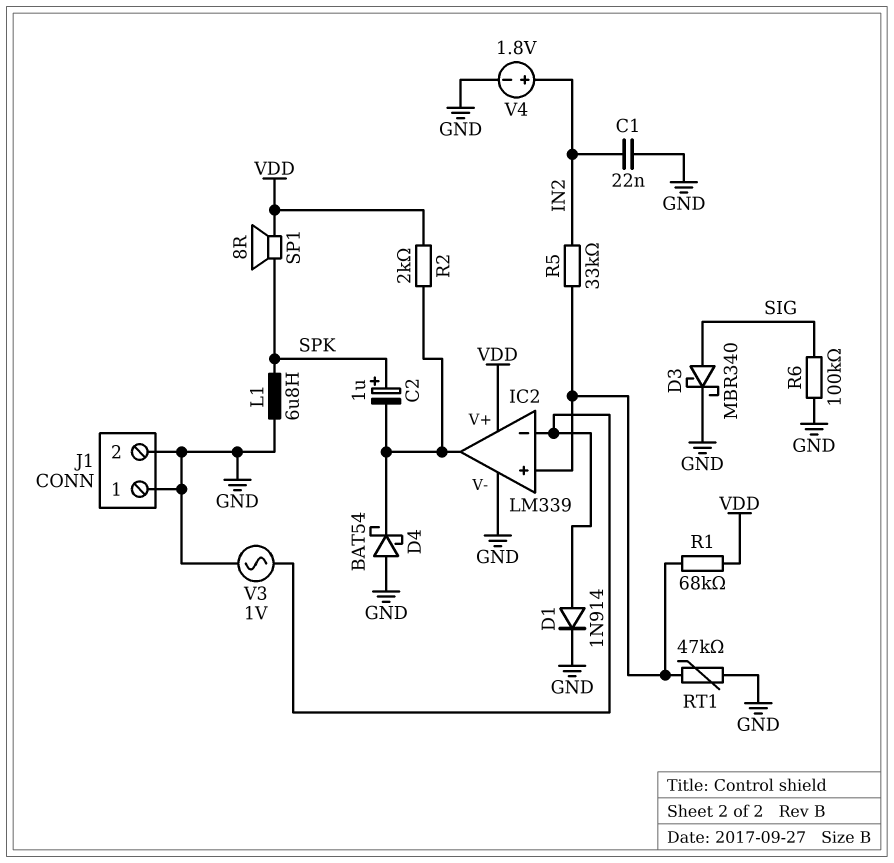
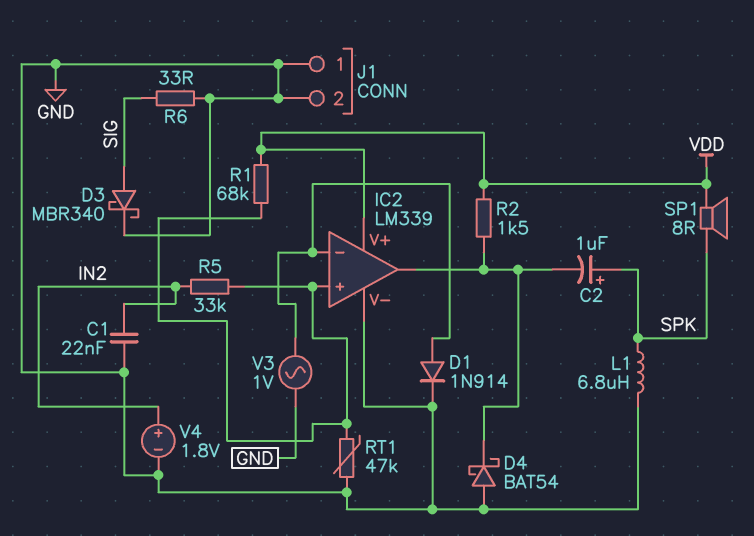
R2: 2k (IC2/out, VDD) -> 1.5k (IC2/out, VDD)
R6: 100k (GND, SIG) -> 33 (GND, SIG)

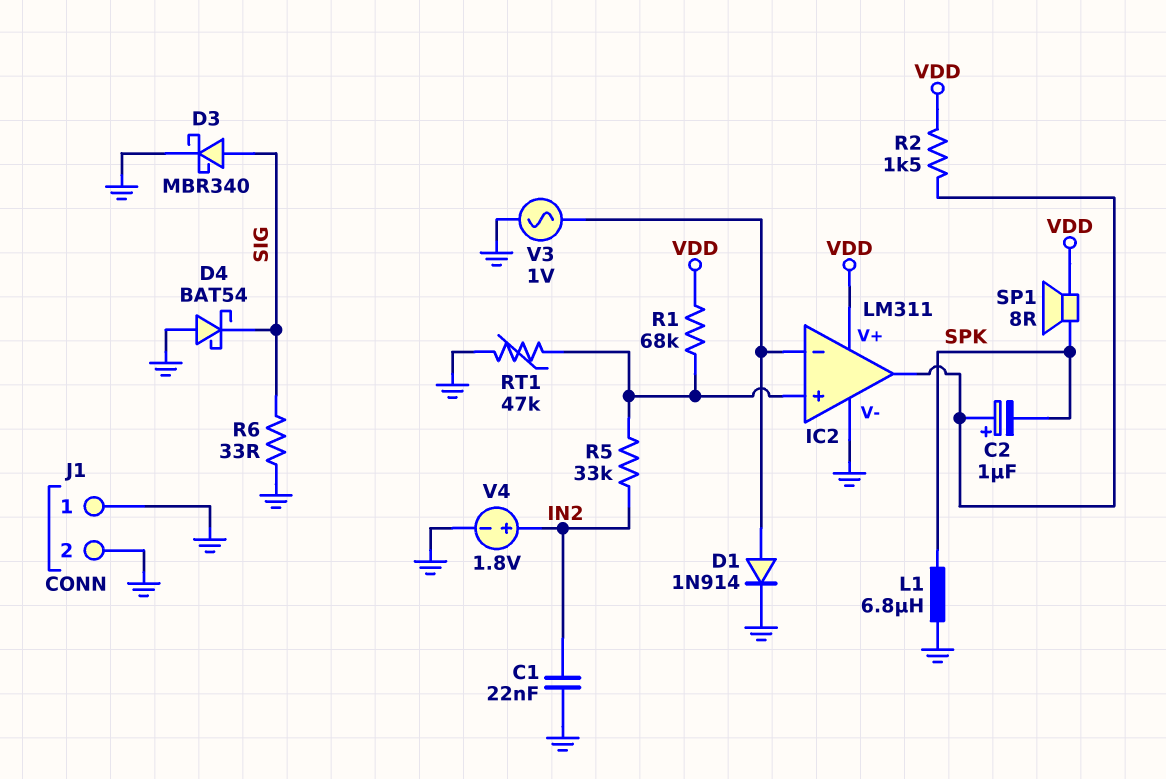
C2: 1uF (plus SPK, minus IC2/out) -> 1uF (plus IC2/out, minus SPK)
D4: schottky BAT54 (A GND, K IC2/out) -> schottky BAT54 (A GND, K SIG)
IC2: LM339 -> LM311

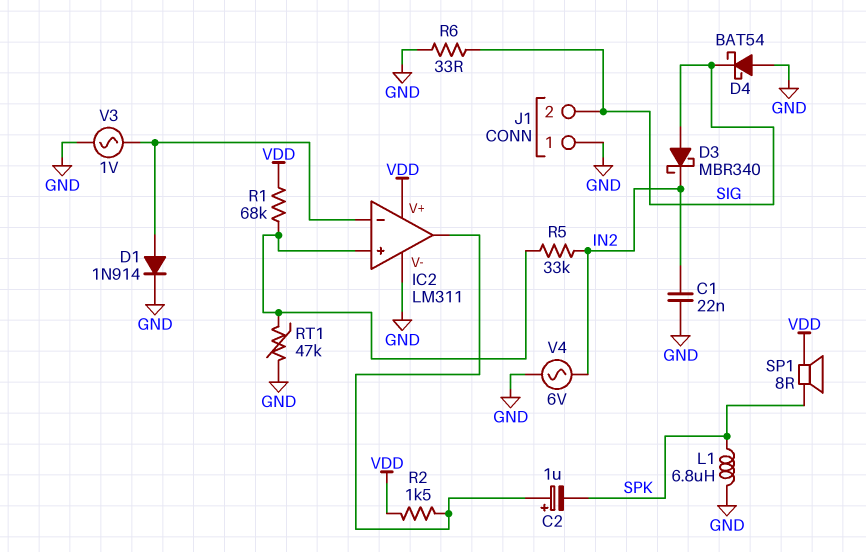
D3: schottky MBR340 (A SIG, K GND) -> schottky MBR340 (A SIG, K IN2)
J1 pin 2: GND -> SIG
V4: 1.8V (plus IN2, minus GND) -> AC 6V (GND, IN2)

